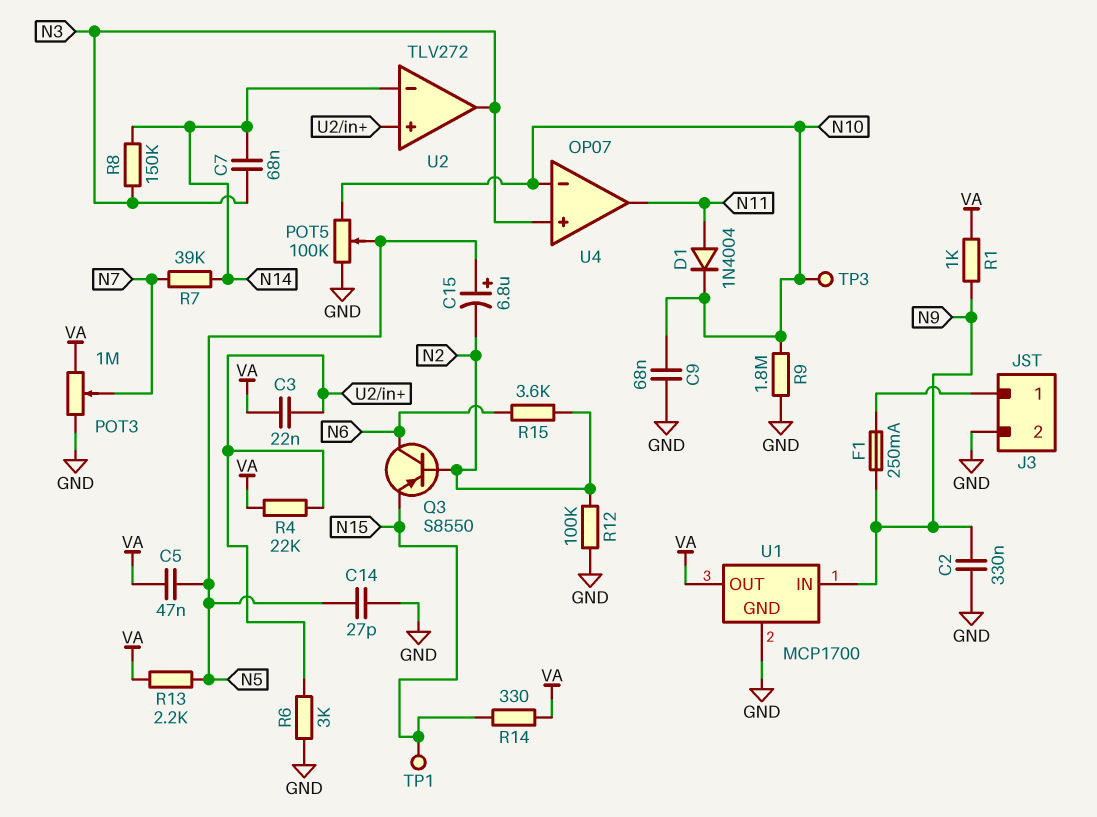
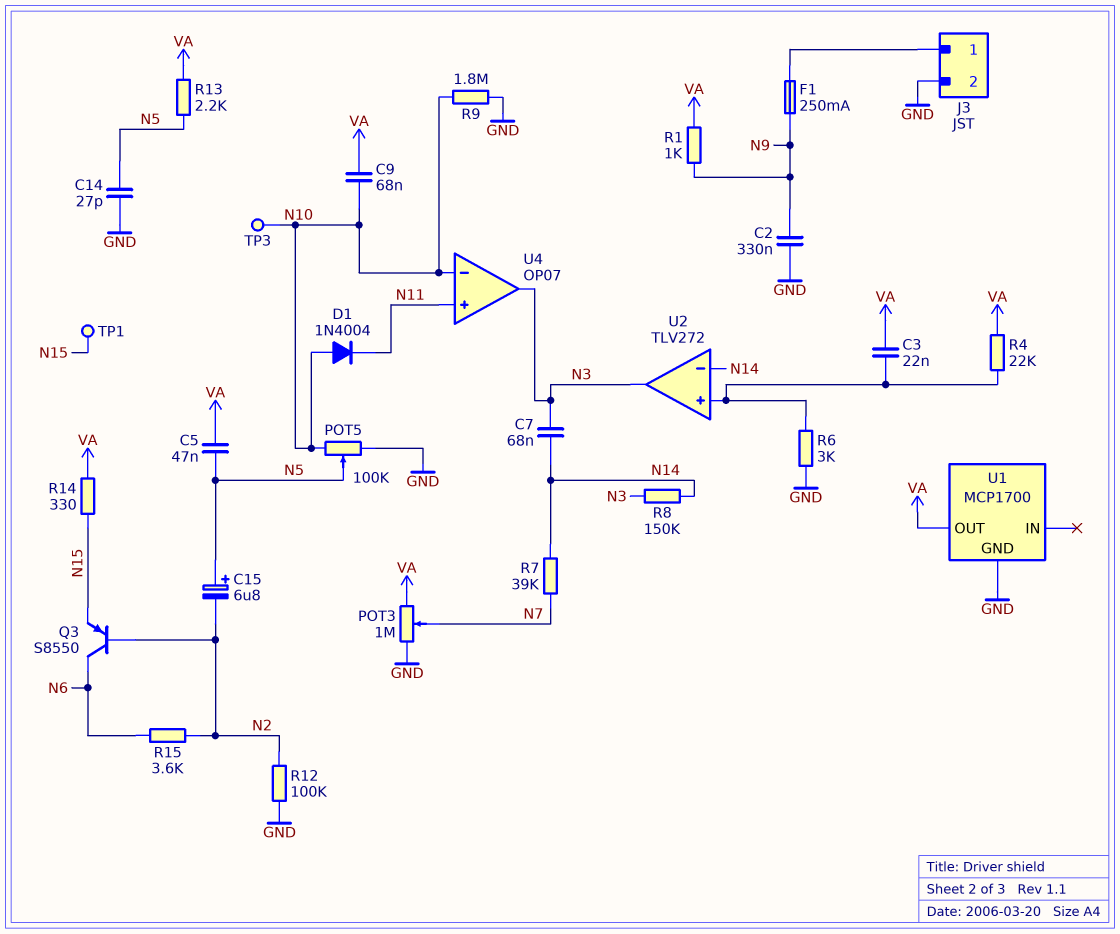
C9: 68nF (GND, N10) -> 68nF (N10, VA)
D1: diode 1N4004 (A N11, K N10) -> diode 1N4004 (A N10, K N11)
U1 pin IN: N9 -> none
U4 pin in+: N3 -> N11
U4 pin out: N11 -> N3

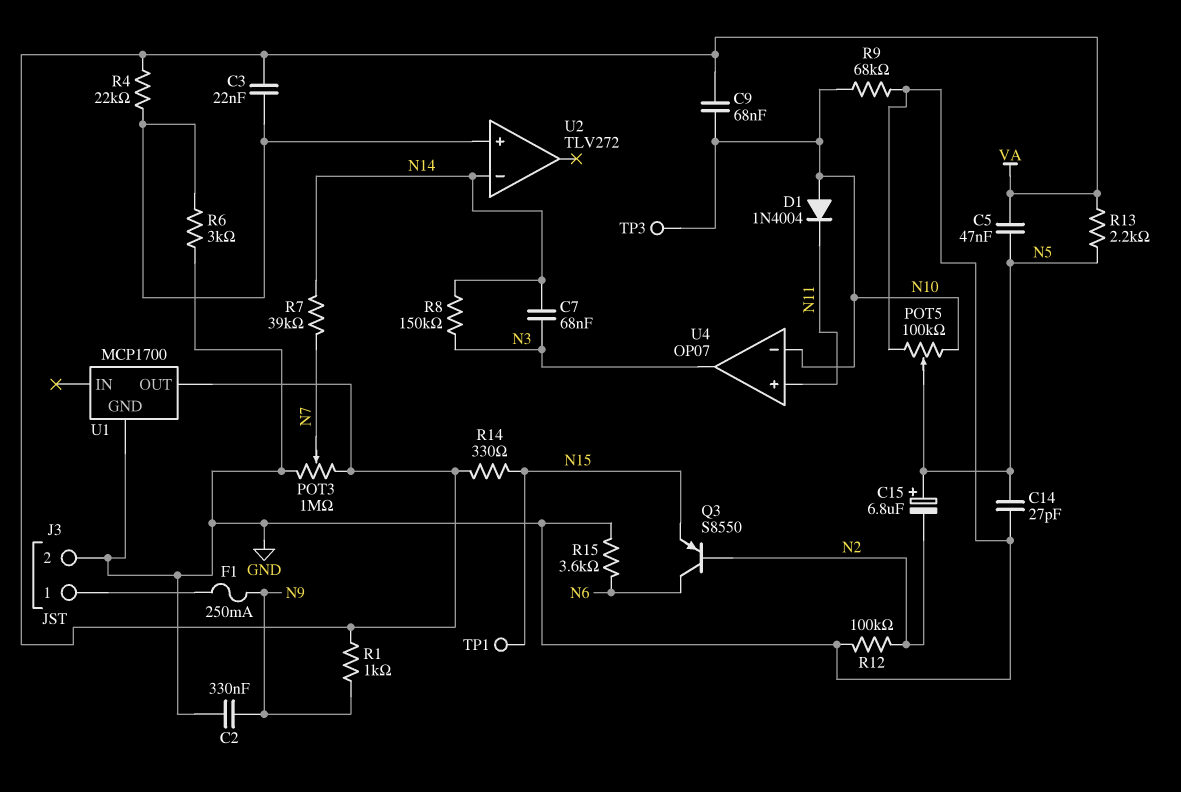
R9: 1.8M (GND, N10) -> 68k (GND, N10)
R15: 3.6k (N2, N6) -> 3.6k (GND, N6)
U2 pin out: N3 -> none

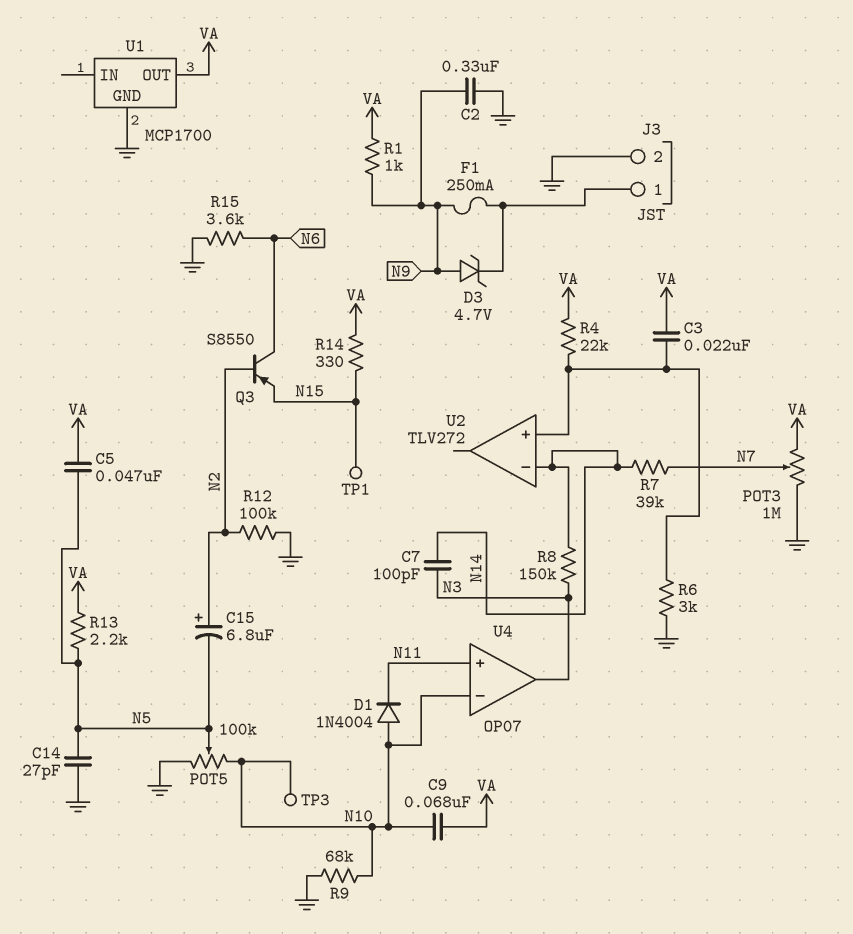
C7: 68nF (N3, N14) -> 100pF (N3, N14)
C15: 6.8uF (plus N5, minus N2) -> 6.8uF (plus N2, minus N5)
D3: none -> zener 4.7V (A N9, K J3/1)

